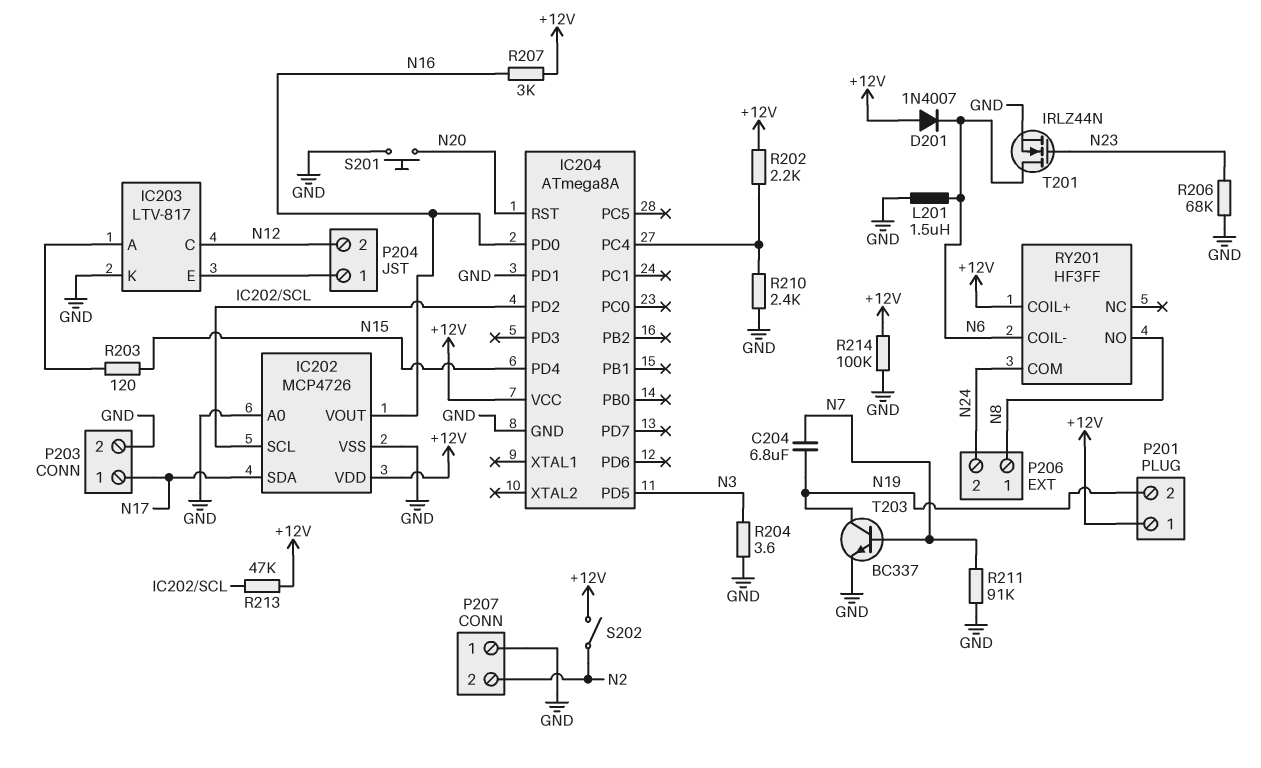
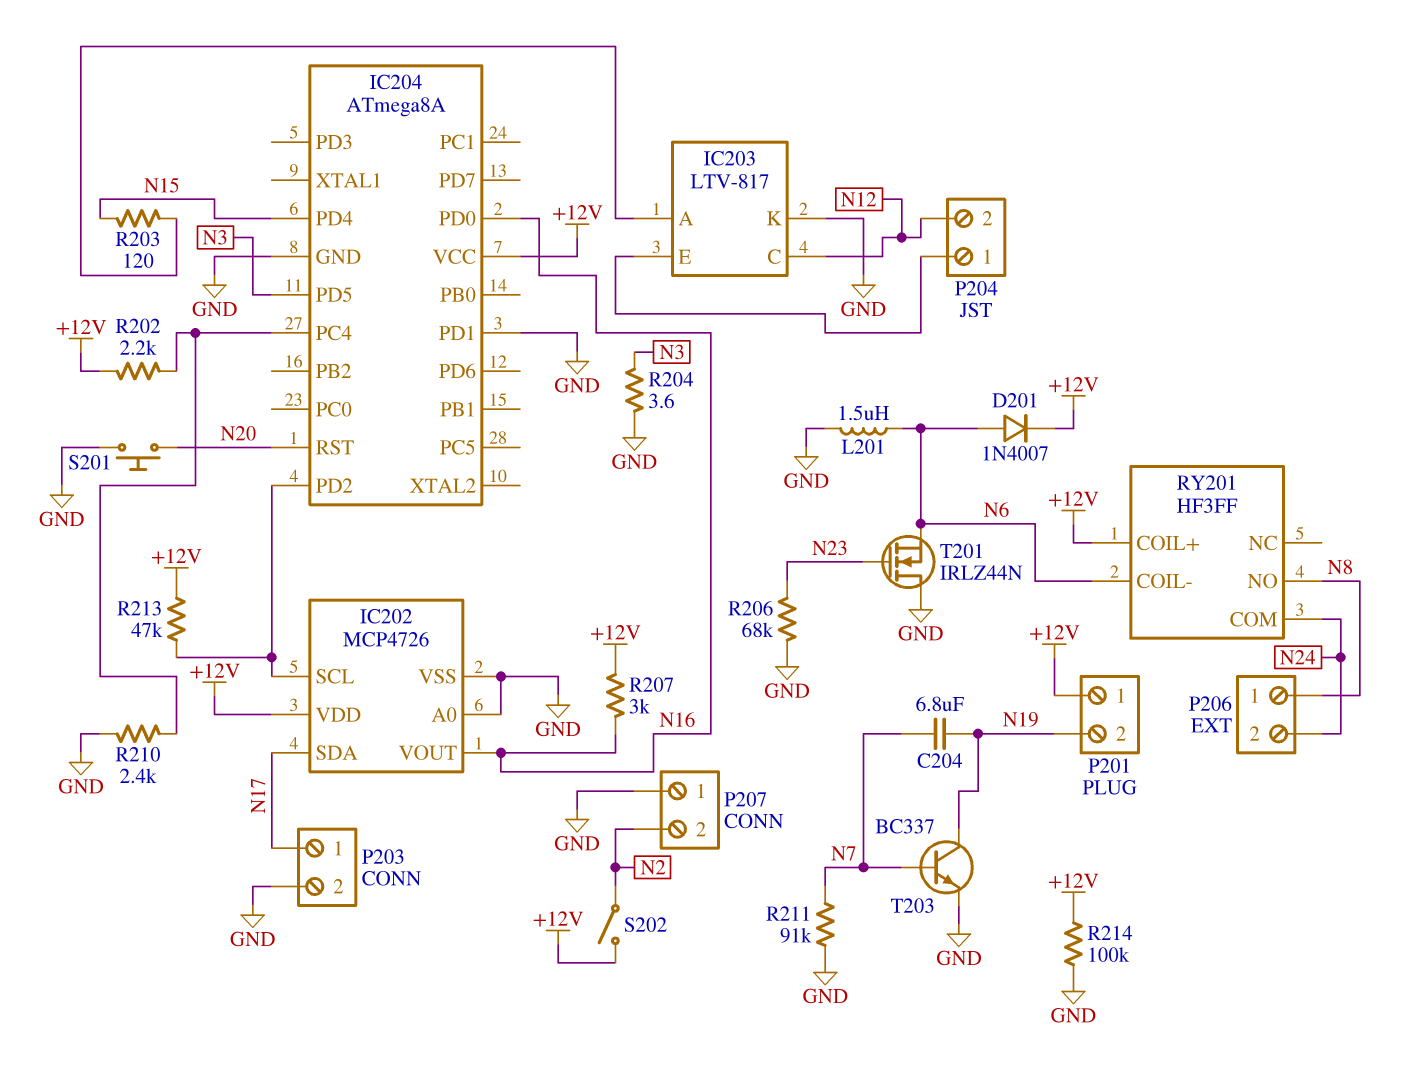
D201: diode 1N4007 (A +12V, K N6) -> diode 1N4007 (A N6, K +12V)
T201: NMOS IRLZ44N (G N23, D N6, S GND) -> NMOS IRLZ44N (G N23, D GND, S N6)

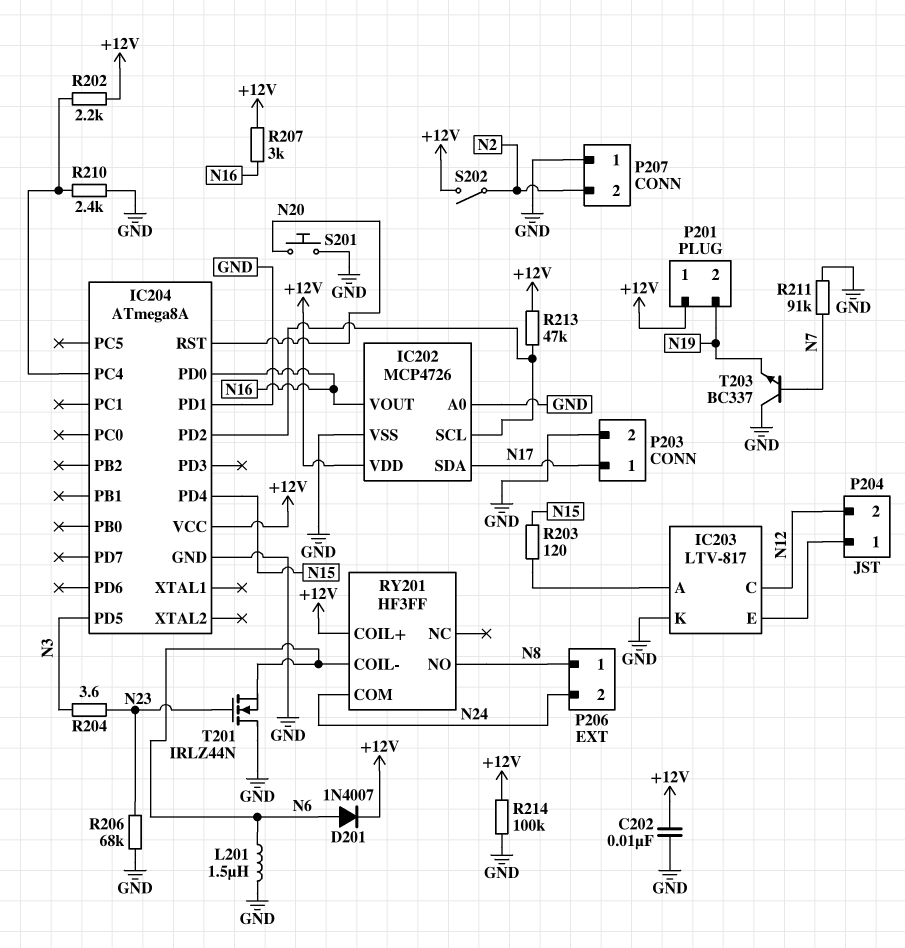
C202: none -> 10nF (+12V, GND)
C204: 6.8uF (N7, N19) -> none
R204: 3.6 (GND, N3) -> 3.6 (N3, N23)
T203: NPN BC337 (B N7, C N19, E GND) -> NPN BC337 (B N7, C GND, E N19)

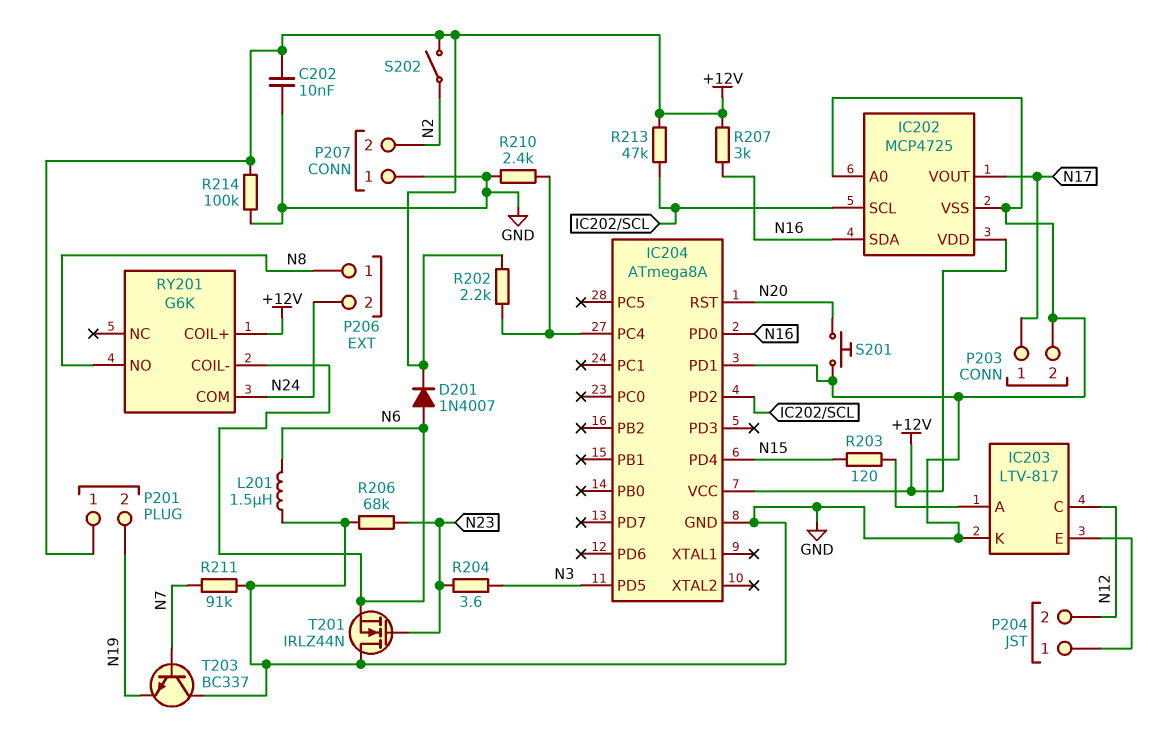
IC202: MCP4726 -> MCP4725
IC202 pin SDA: N17 -> N16
IC202 pin VOUT: N16 -> N17
RY201: HF3FF -> G6K

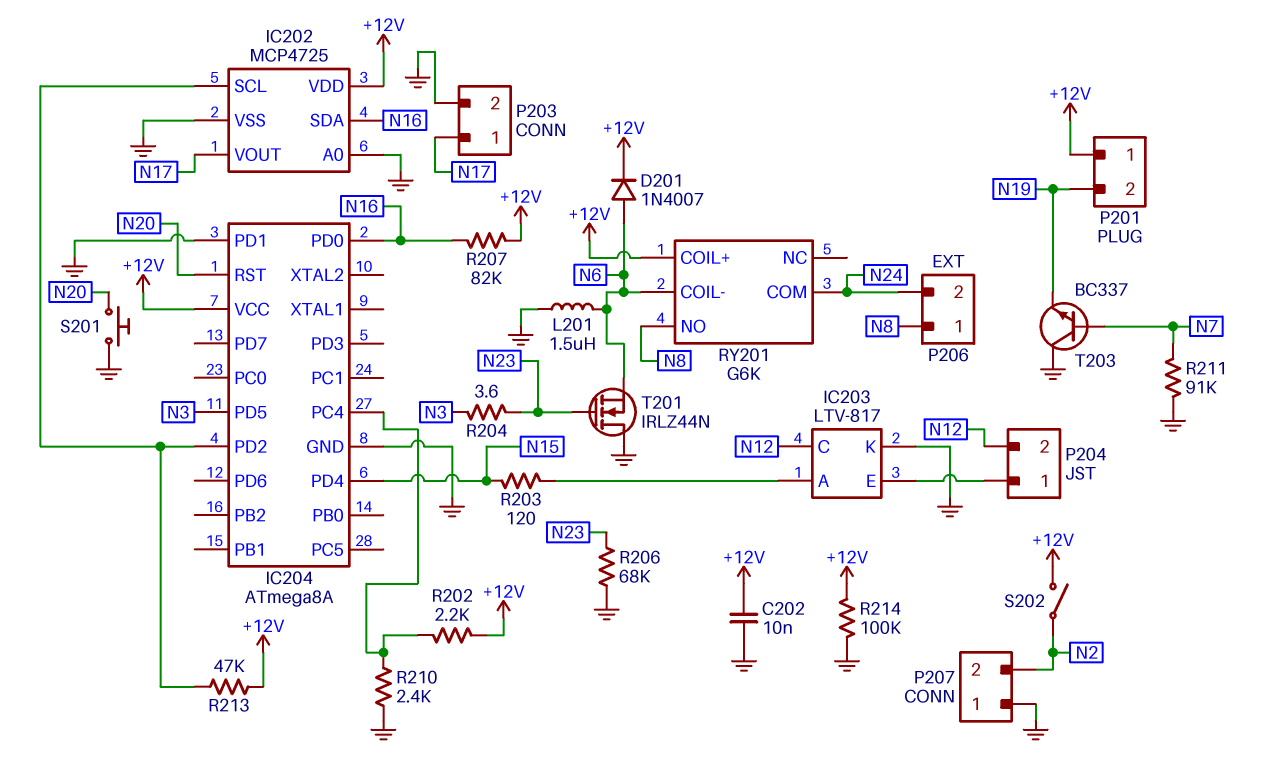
R207: 3k (+12V, N16) -> 82k (+12V, N16)

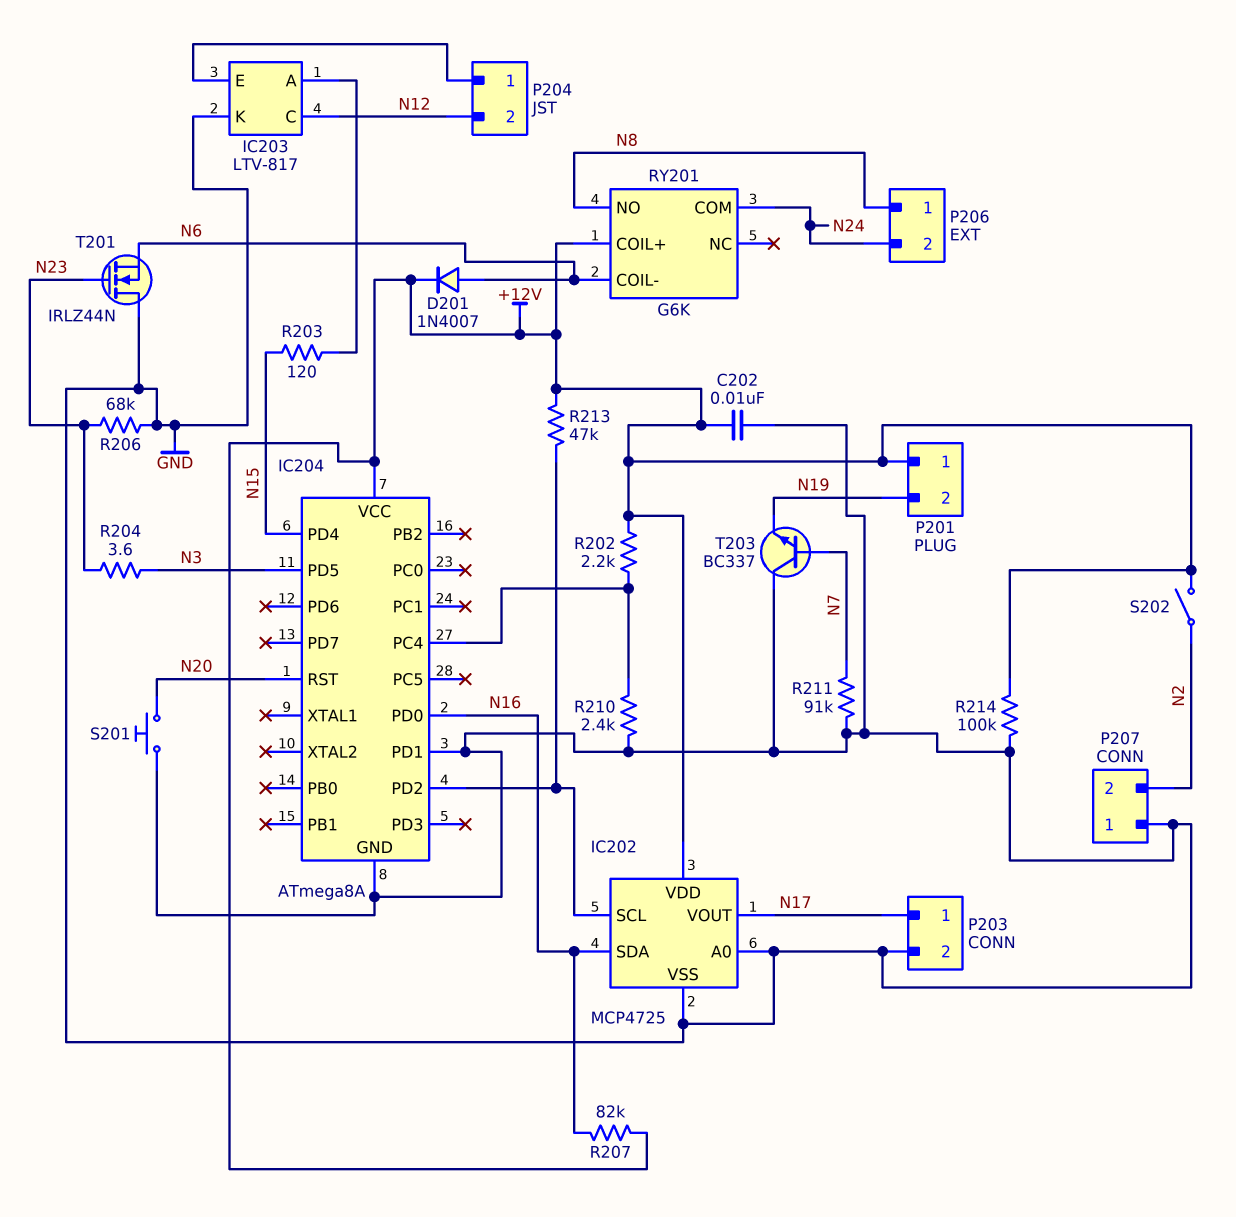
L201: 1.5uH (GND, N6) -> none

